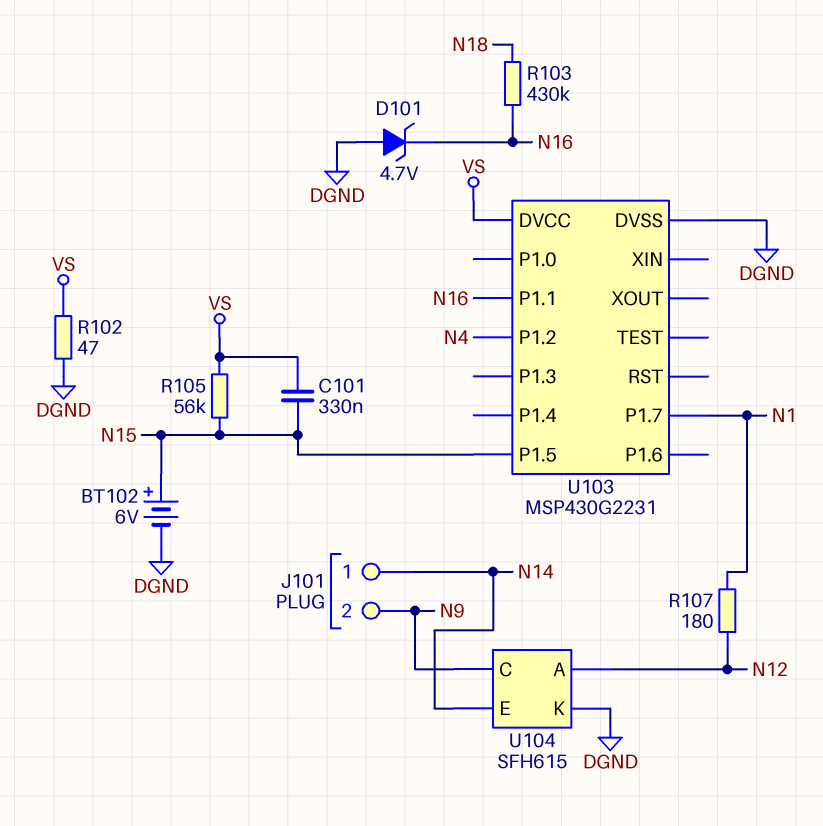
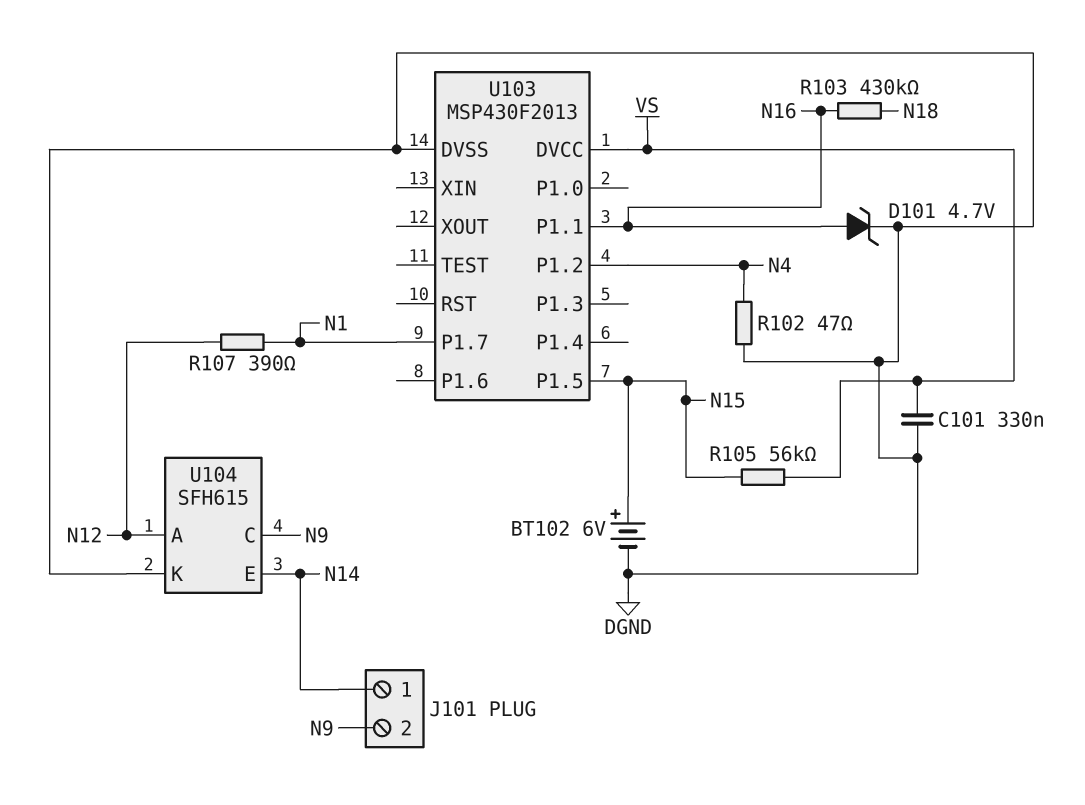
C101: 330nF (N15, VS) -> 330nF (DGND, VS)
D101: zener 4.7V (A DGND, K N16) -> zener 4.7V (A N16, K DGND)
R102: 47 (DGND, VS) -> 47 (DGND, N4)
R107: 180 (N1, N12) -> 390 (N1, N12)
U103: MSP430G2231 -> MSP430F2013

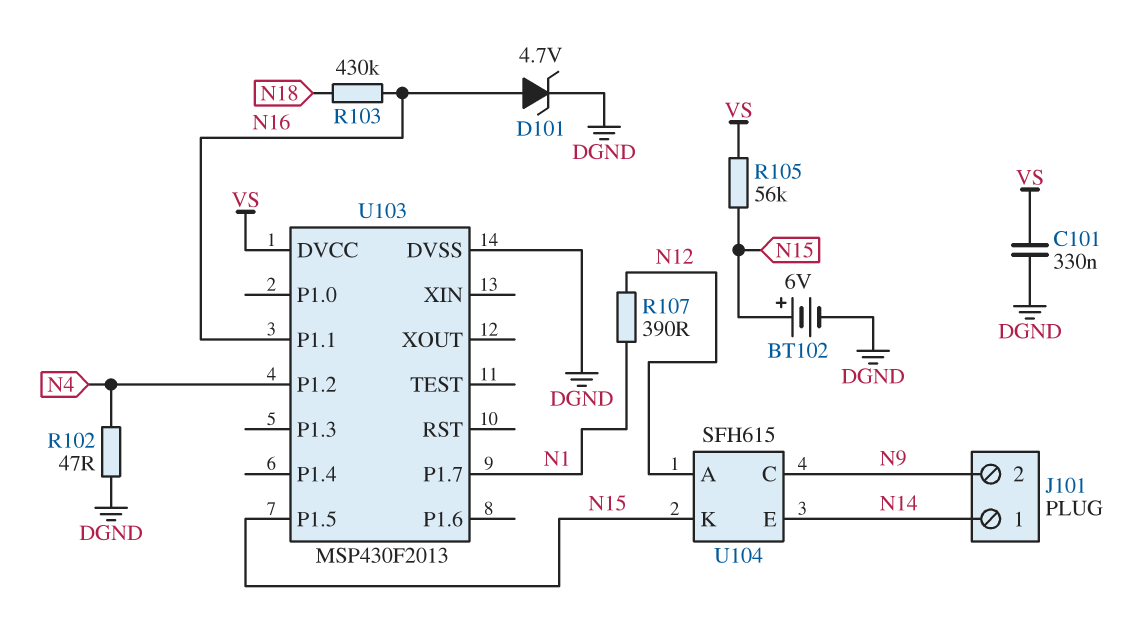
U104 pin K: DGND -> N15

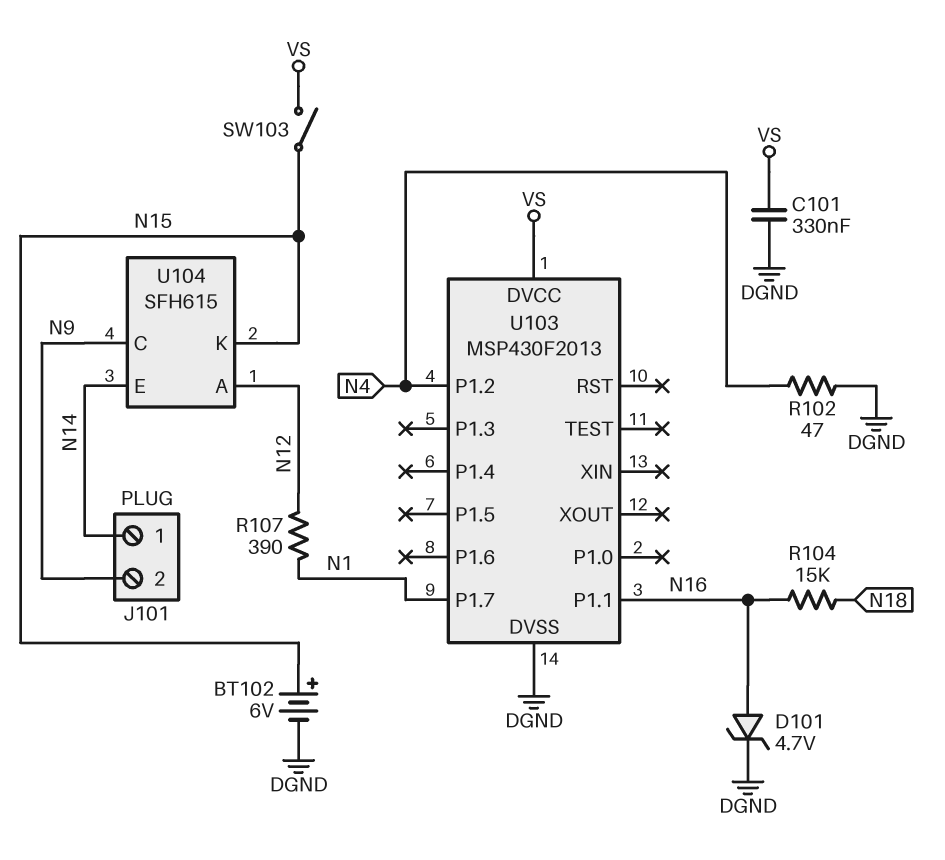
R103: 430k (N16, N18) -> none
R104: none -> 15k (N16, N18)
R105: 56k (N15, VS) -> none
SW103: none -> switch (N15, VS)
U103 pin P1.5: N15 -> none

